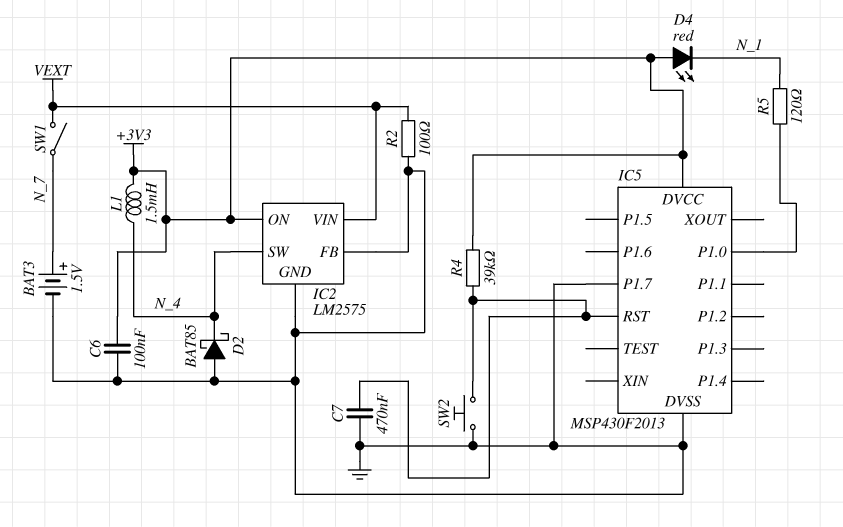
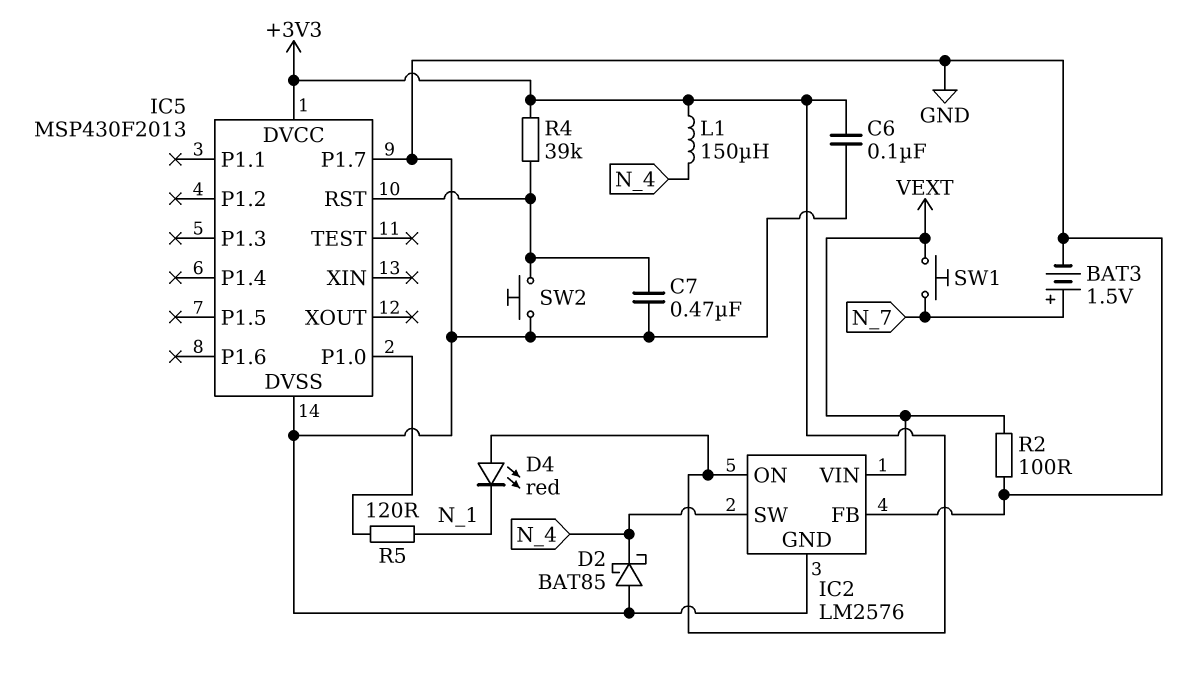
IC2: LM2575 -> LM2576
L1: 1.5mH (+3V3, N_4) -> 150uH (+3V3, N_4)
SW1: switch (N_7, VEXT) -> button (N_7, VEXT)

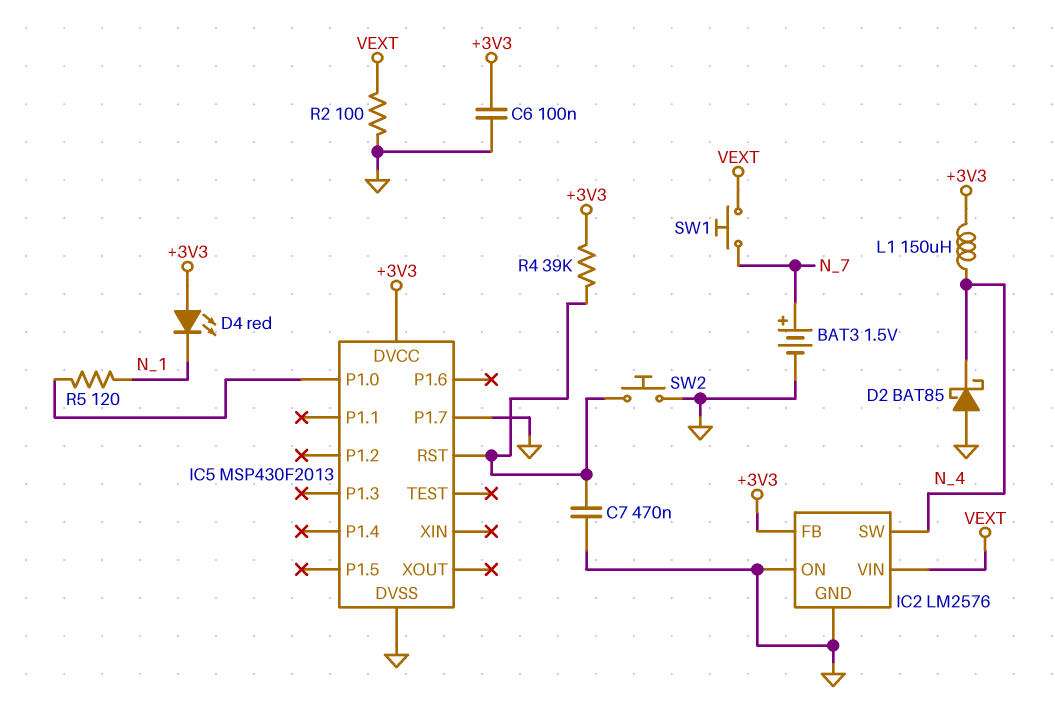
IC2 pin FB: GND -> +3V3
IC2 pin ON: +3V3 -> GND

